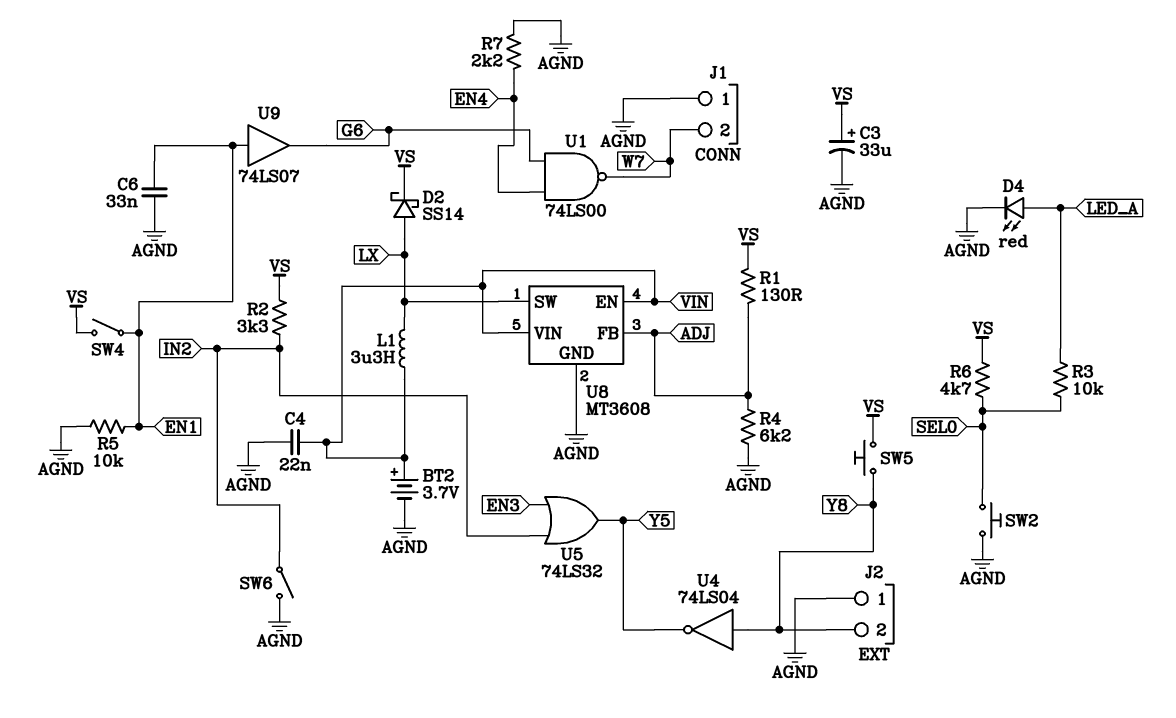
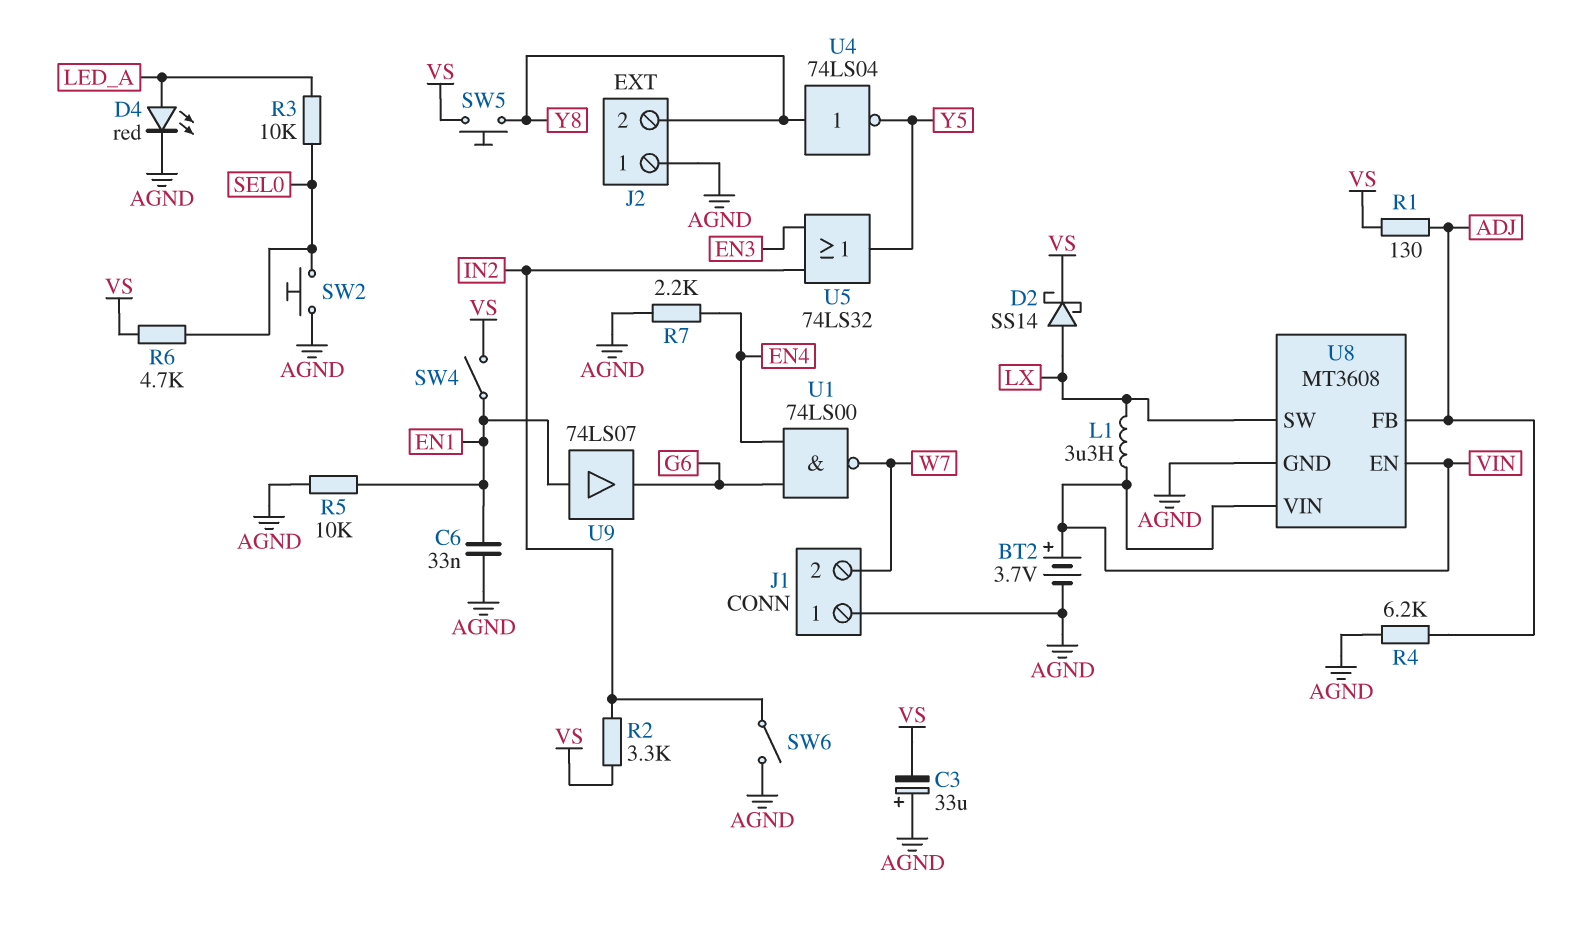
C3: 33uF (plus VS, minus AGND) -> 33uF (plus AGND, minus VS)
C4: 22nF (AGND, VIN) -> none

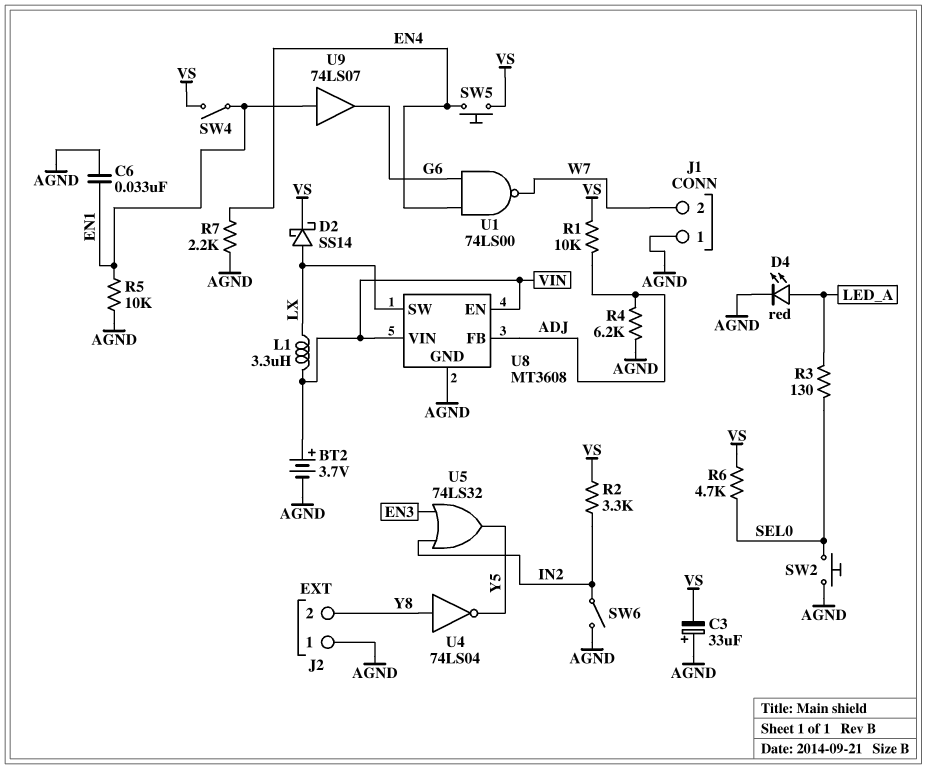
R1: 130 (ADJ, VS) -> 10k (ADJ, VS)
R3: 10k (LED_A, SEL0) -> 130 (LED_A, SEL0)
SW5: button (VS, Y8) -> button (EN4, VS)

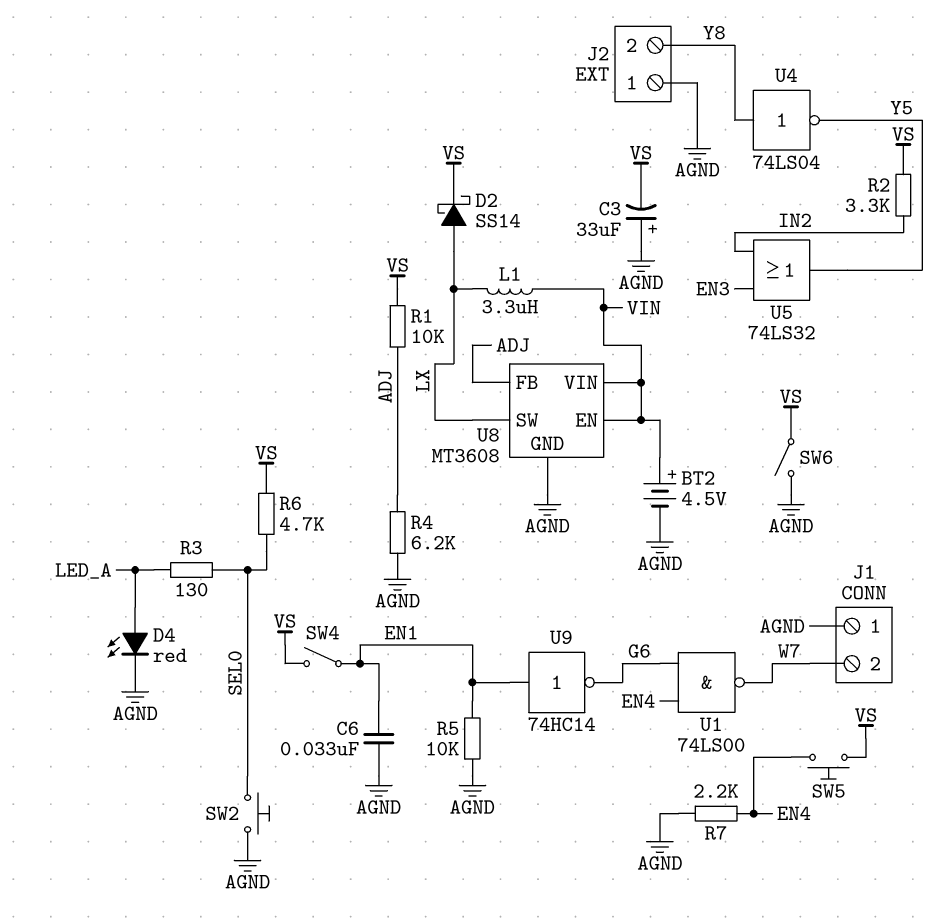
BT2: 3.7V (plus VIN, minus AGND) -> 4.5V (plus VIN, minus AGND)
SW6: switch (AGND, IN2) -> switch (AGND, VS)
U9: buffer 74LS07 (in EN1, out G6) -> NOT 74HC14 (in EN1, out G6)

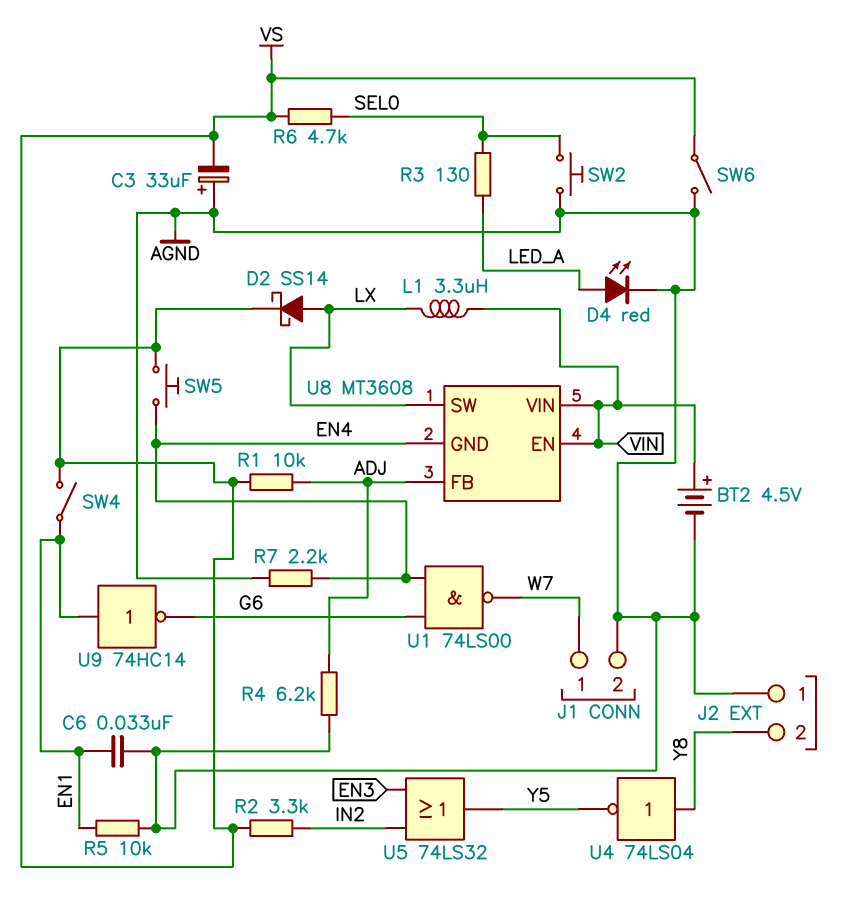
J1 pin 1: AGND -> W7
J1 pin 2: W7 -> AGND
U8 pin GND: AGND -> EN4

